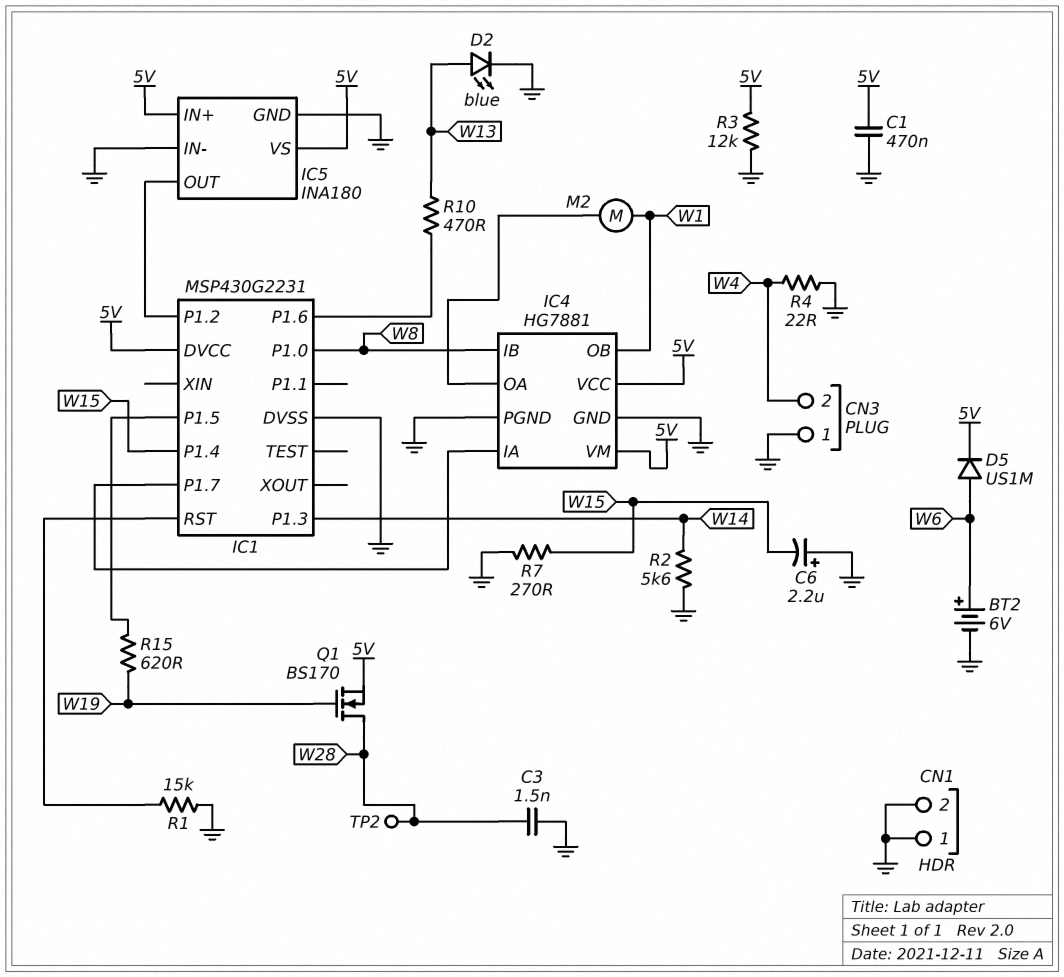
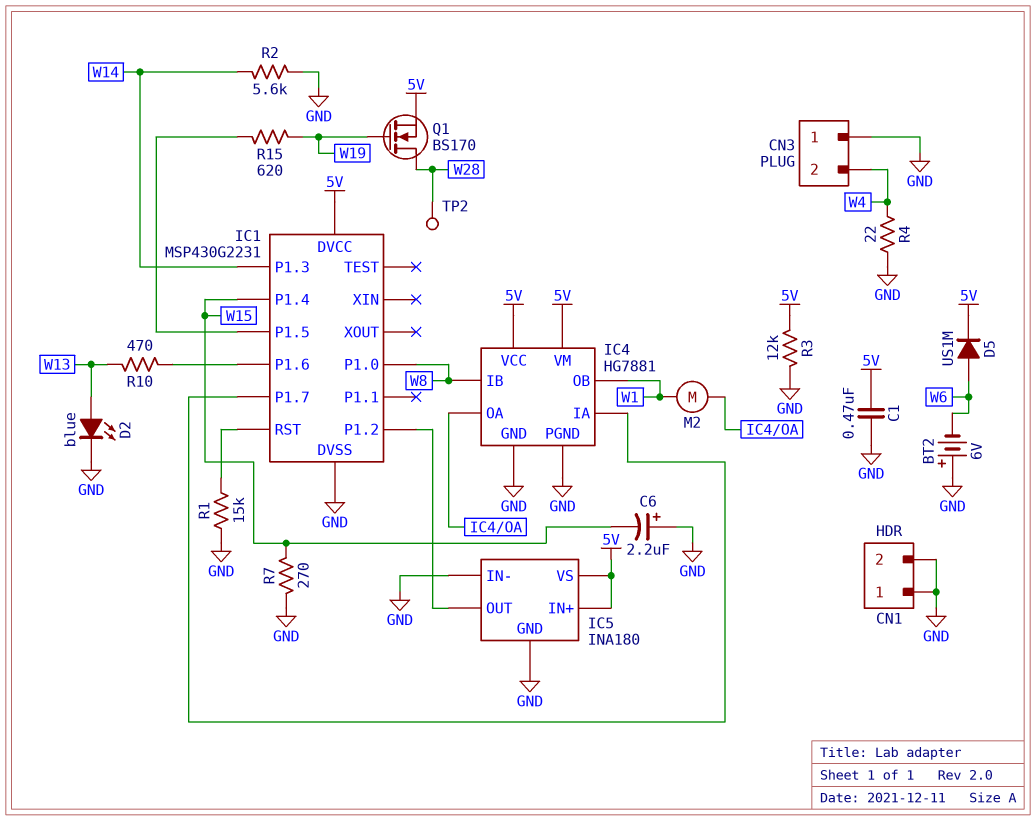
BT2: 6V (plus W6, minus GND) -> 6V (plus GND, minus W6)
C3: 1.5nF (GND, W28) -> none

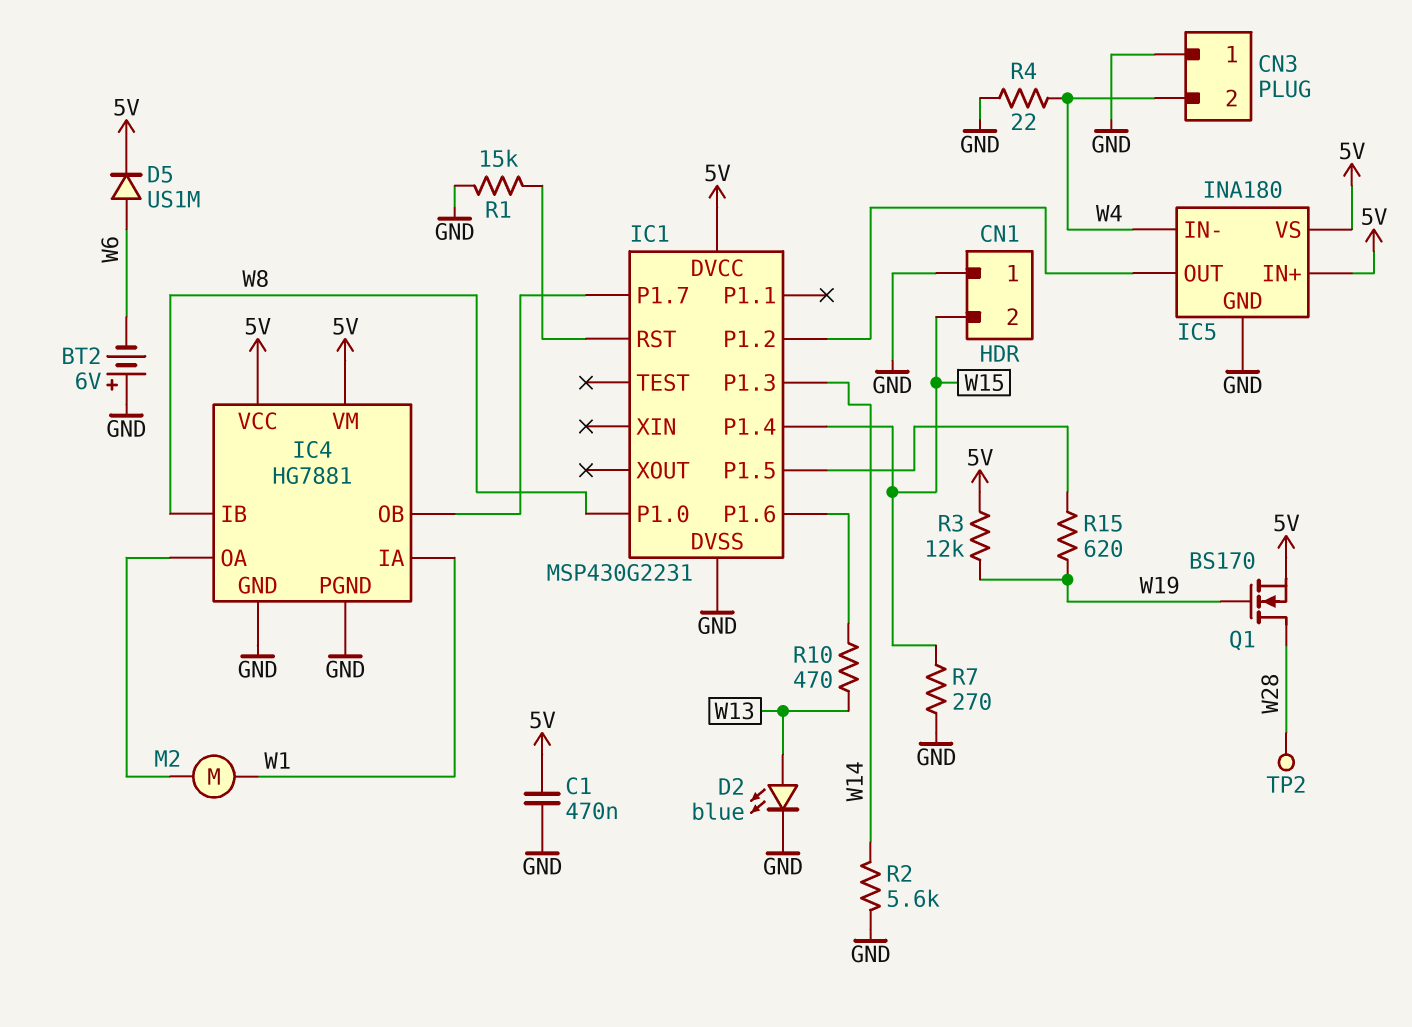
C6: 2.2uF (plus GND, minus W15) -> none
CN1 pin 2: GND -> W15
IC4 pin IA: IC1/P1.7 -> W1
IC4 pin OB: W1 -> IC1/P1.7
IC5 pin IN-: GND -> W4
R3: 12k (5V, GND) -> 12k (5V, W19)

